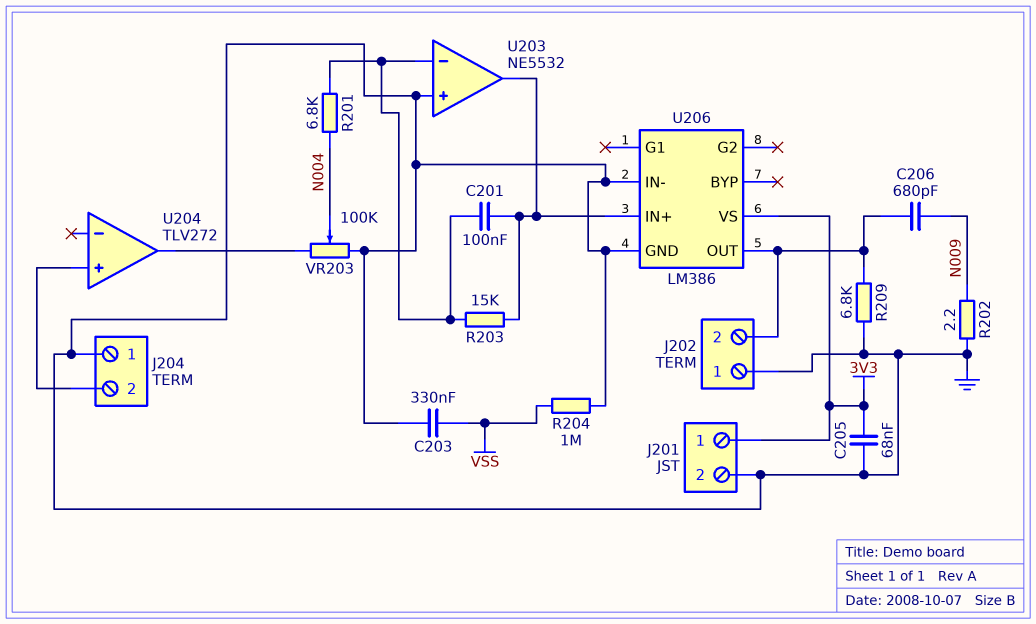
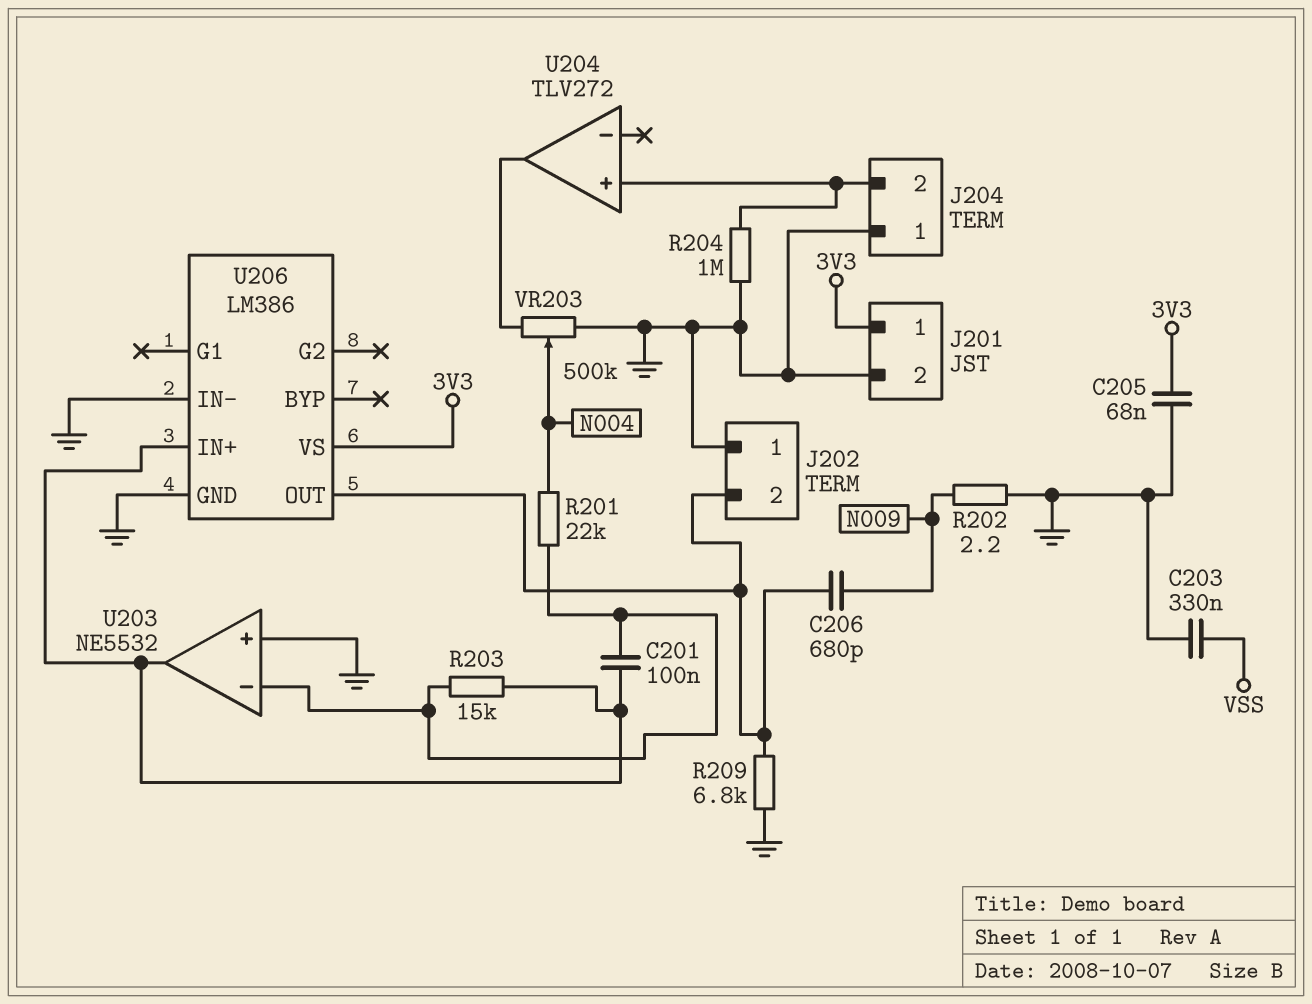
R201: 6.8k (N004, U203/in-) -> 22k (N004, U203/in-)
R204: 1M (GND, VSS) -> 1M (GND, J204/2)
VR203: 100k (GND, U204/out, wiper N004) -> 500k (GND, U204/out, wiper N004)

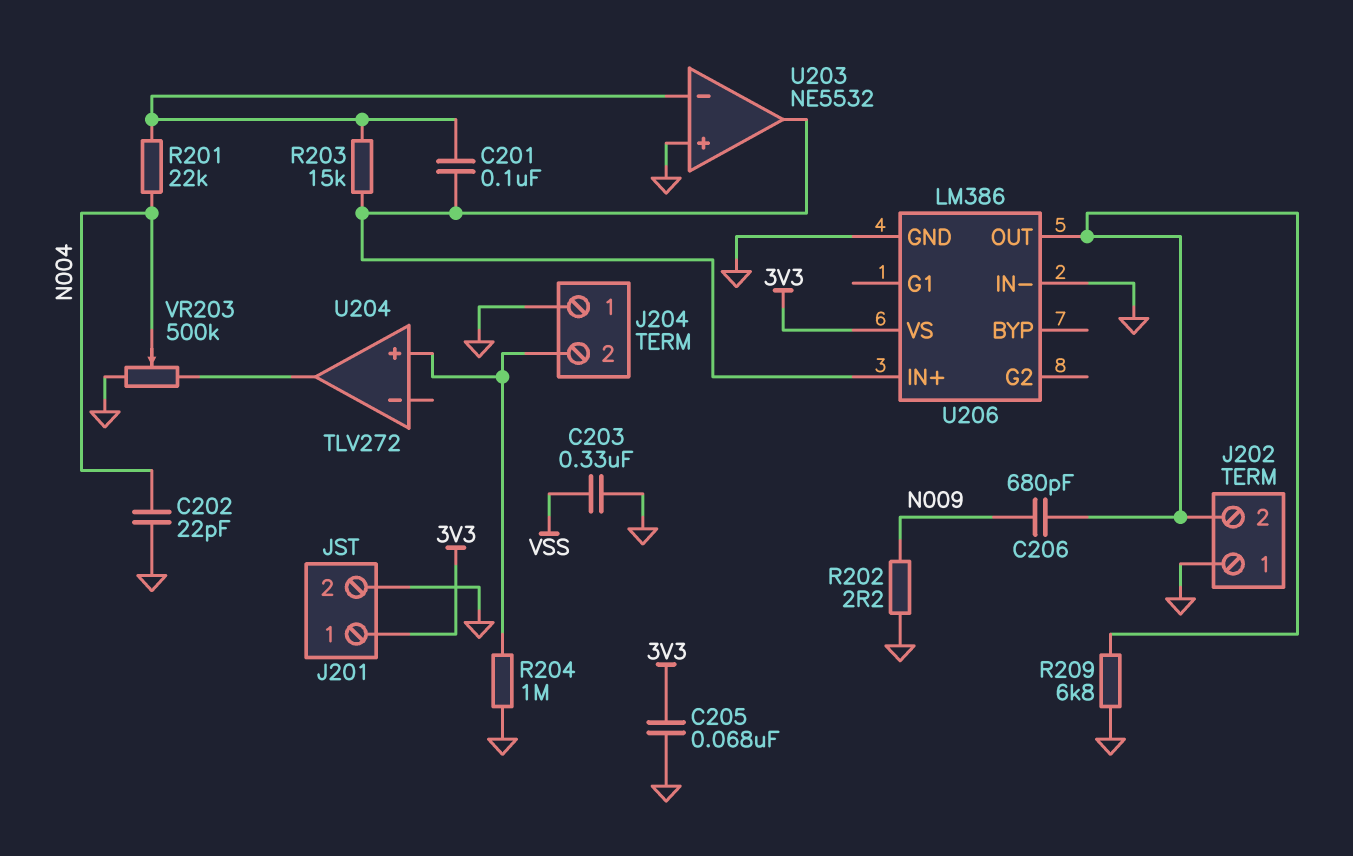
C202: none -> 22pF (GND, N004)

